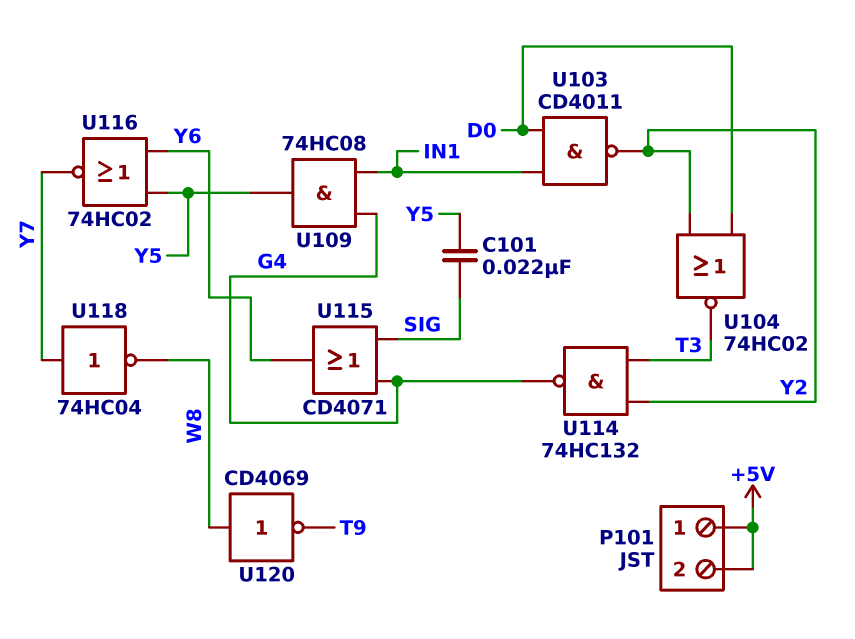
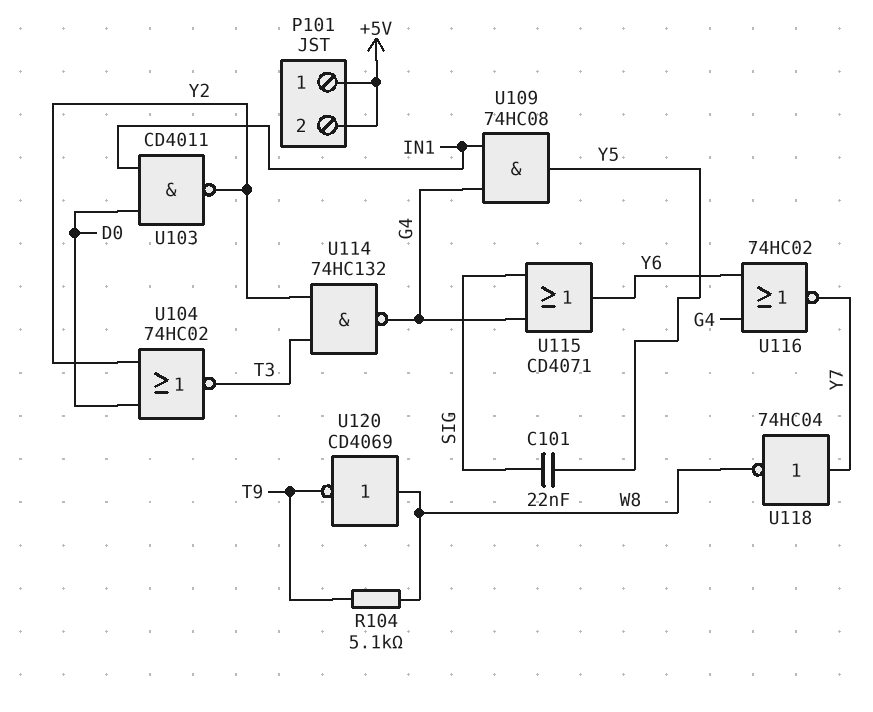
R104: none -> 5.1k (T9, W8)
U116: NOR 74HC02 (in Y5, in Y6, out Y7) -> NOR 74HC02 (in G4, in Y6, out Y7)

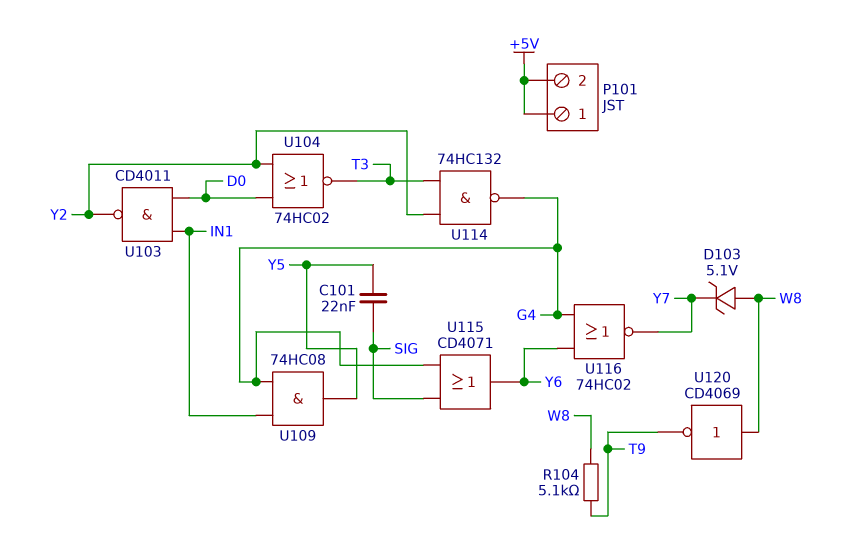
D103: none -> zener 5.1V (A W8, K Y7)
U118: NOT 74HC04 (in Y7, out W8) -> none

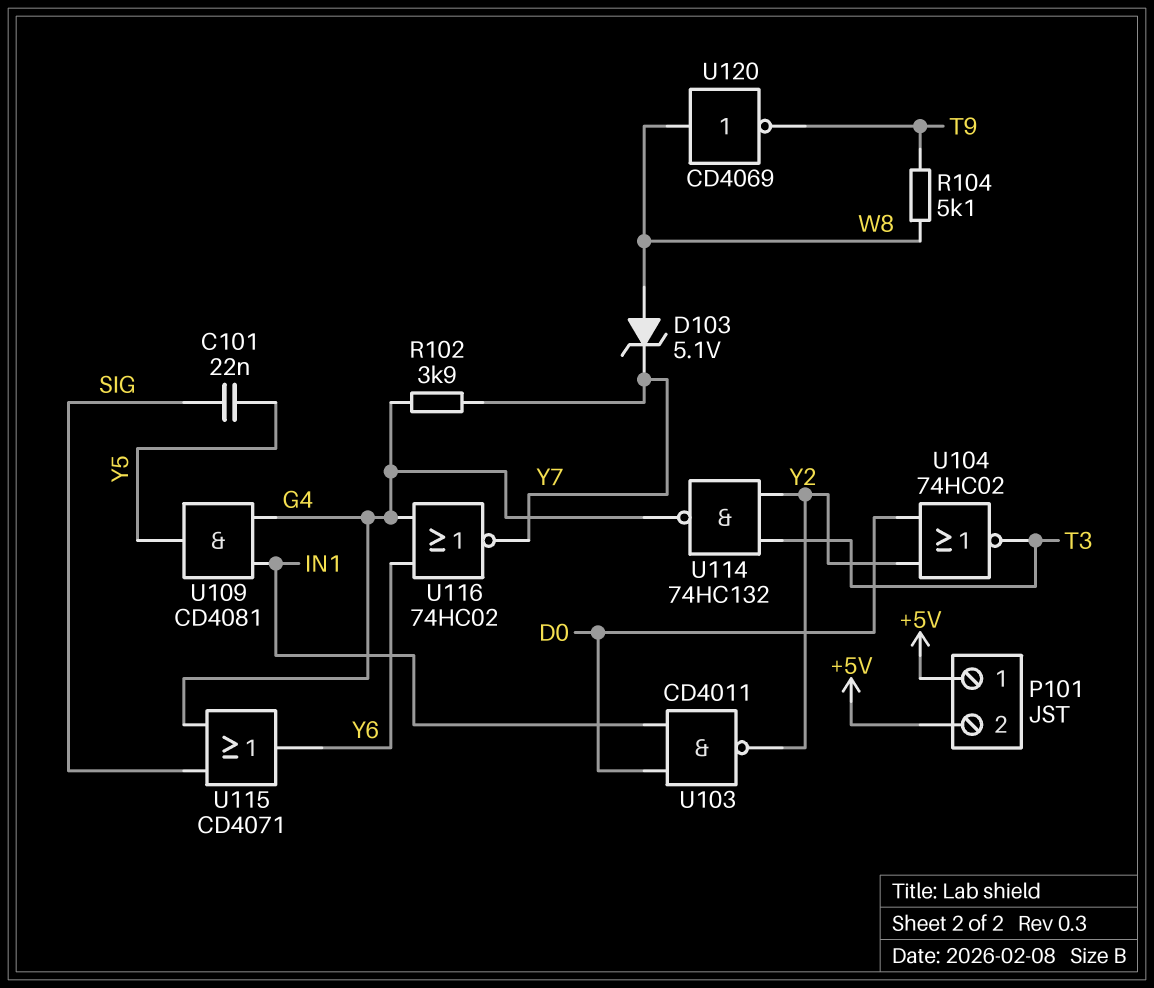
R102: none -> 3.9k (G4, Y7)
U109: AND 74HC08 (in G4, in IN1, out Y5) -> AND CD4081 (in G4, in IN1, out Y5)

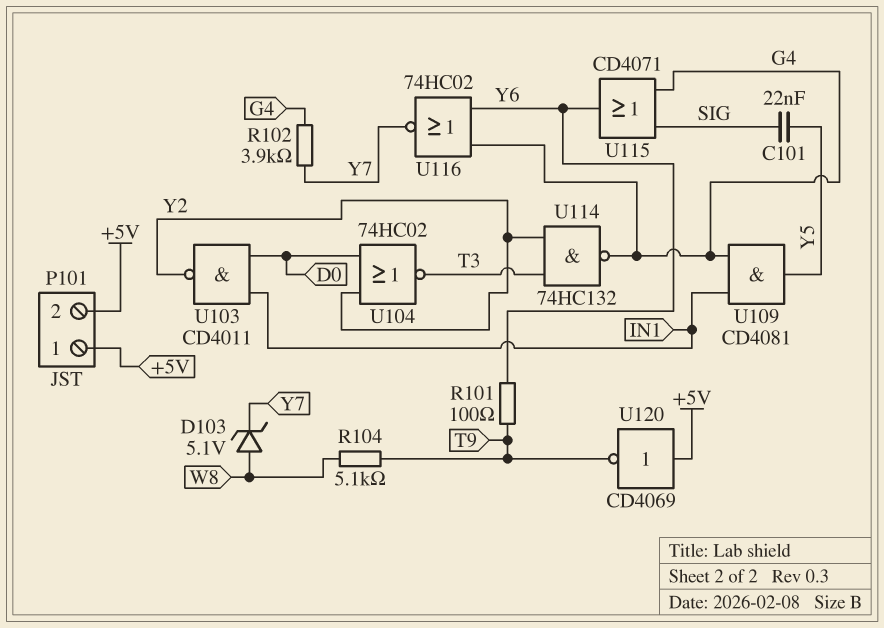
R101: none -> 100 (T9, Y6)
U120: NOT CD4069 (in W8, out T9) -> NOT CD4069 (in +5V, out T9)

